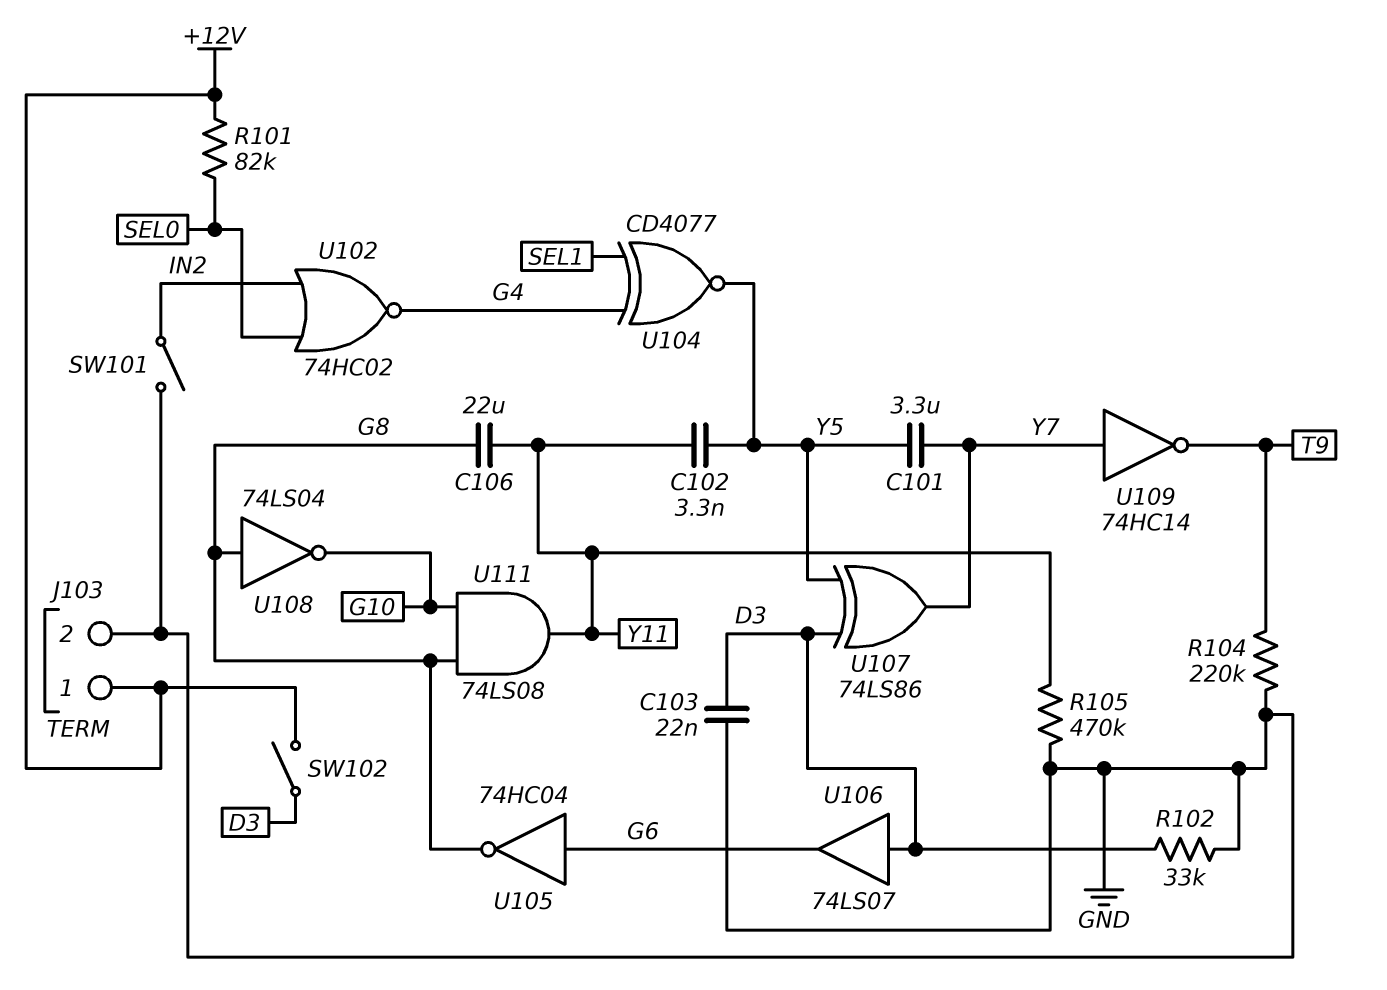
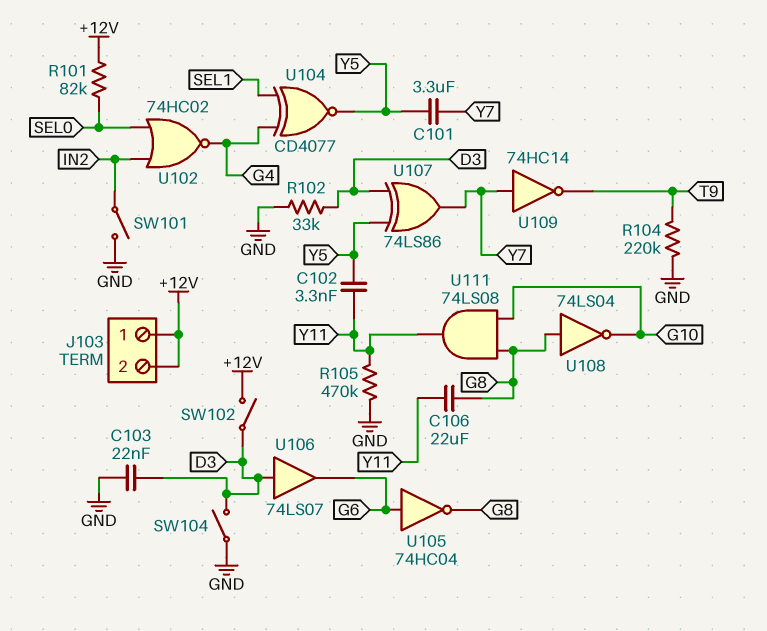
J103 pin 2: GND -> +12V
SW104: none -> switch (D3, GND)

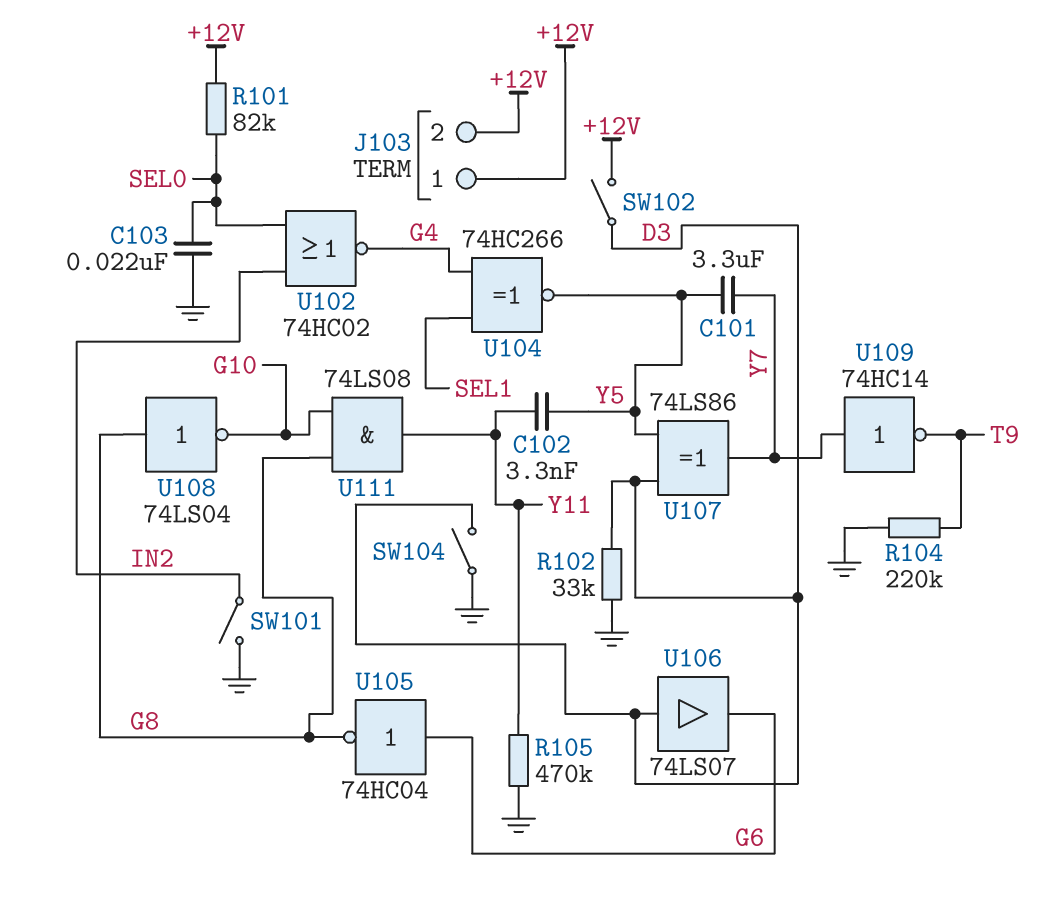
C103: 22nF (D3, GND) -> 22nF (GND, SEL0)
C106: 22uF (G8, Y11) -> none
U104: XNOR CD4077 (in G4, in SEL1, out Y5) -> XNOR 74HC266 (in G4, in SEL1, out Y5)

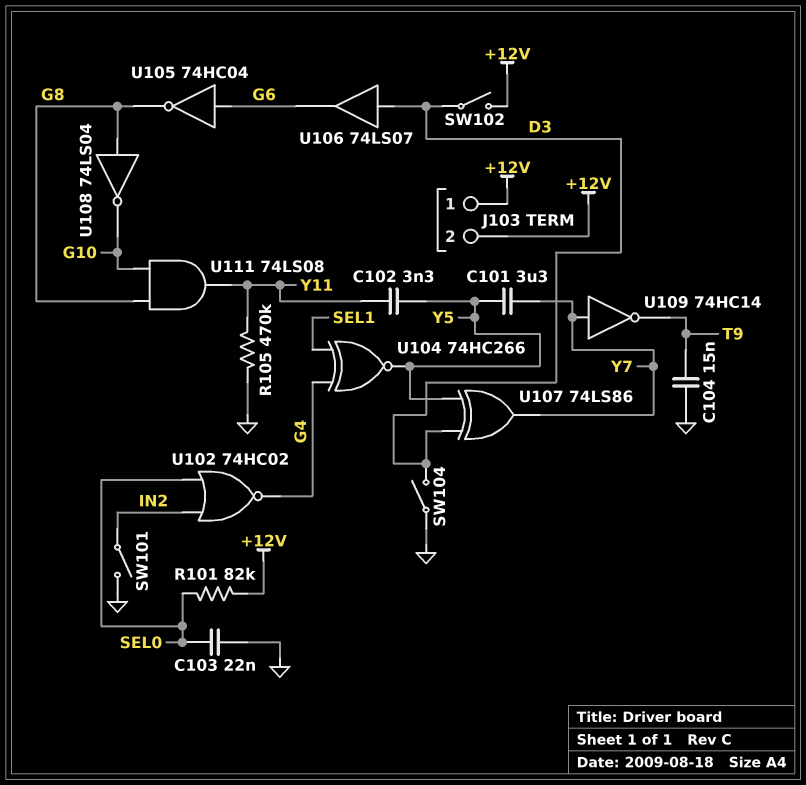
C104: none -> 15nF (GND, T9)
R102: 33k (D3, GND) -> none
R104: 220k (GND, T9) -> none

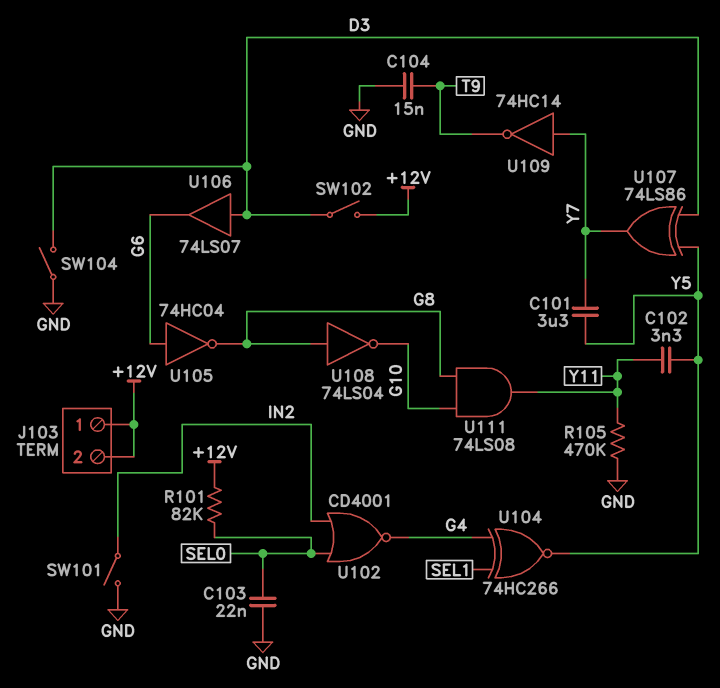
U102: NOR 74HC02 (in IN2, in SEL0, out G4) -> NOR CD4001 (in IN2, in SEL0, out G4)

